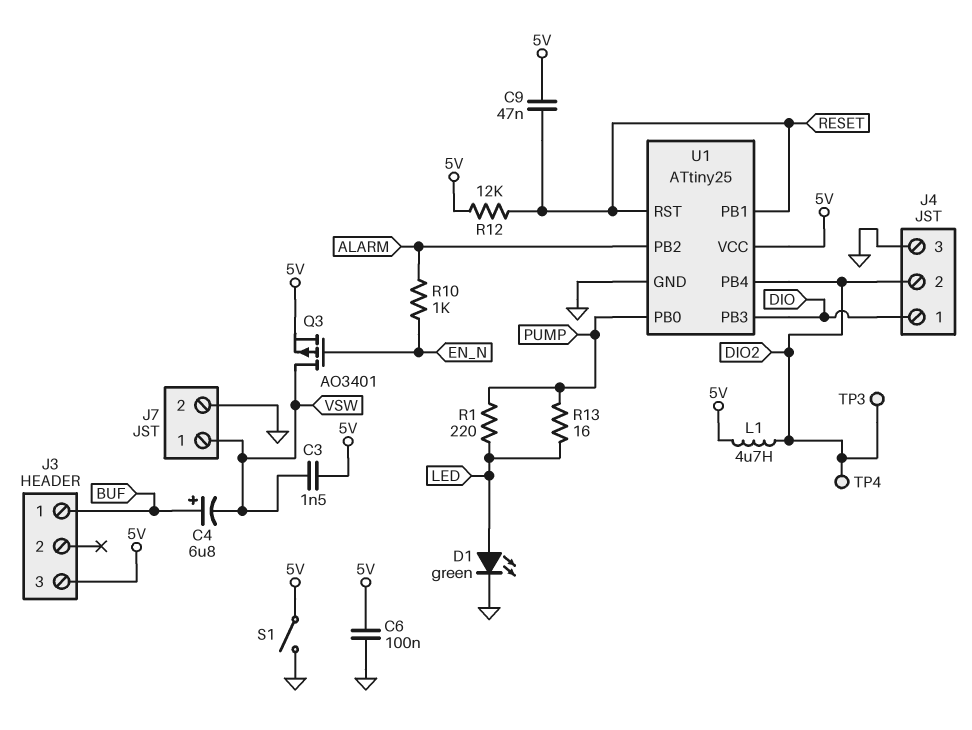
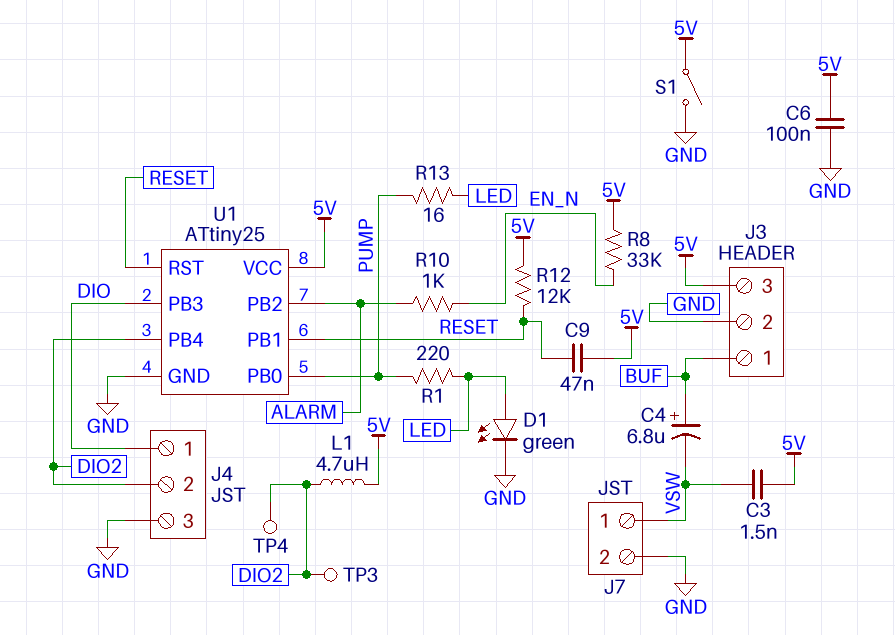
J3 pin 2: none -> GND
Q3: PMOS AO3401 (G EN_N, D VSW, S 5V) -> none
R8: none -> 33k (5V, EN_N)

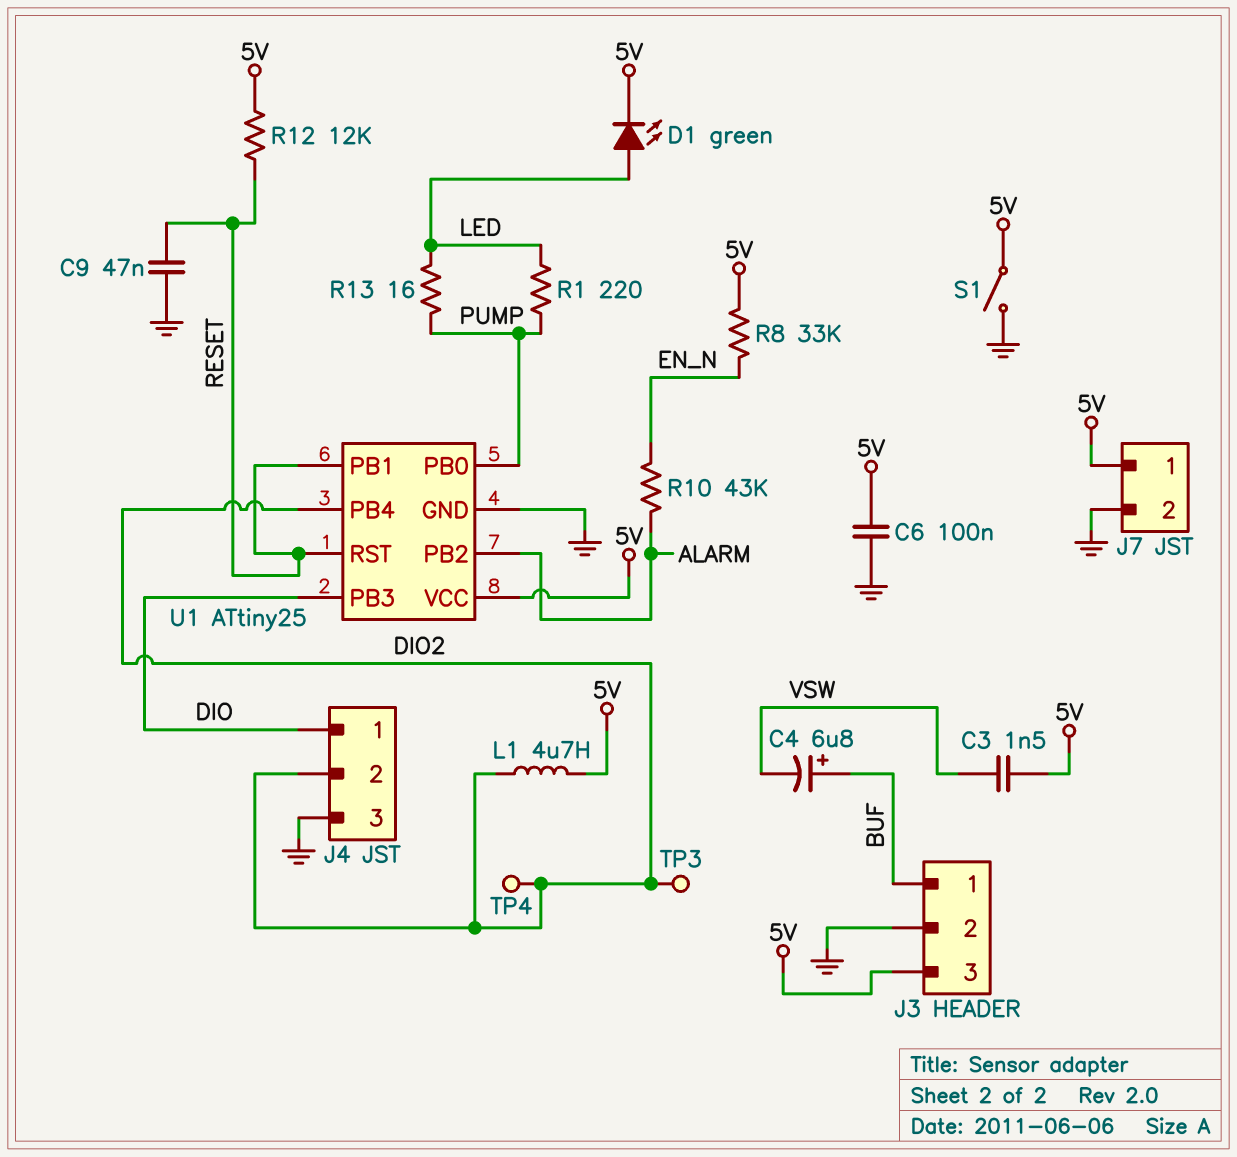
C9: 47nF (5V, RESET) -> 47nF (GND, RESET)
D1: LED green (A LED, K GND) -> LED green (A LED, K 5V)
J7 pin 1: VSW -> 5V
R10: 1k (ALARM, EN_N) -> 43k (ALARM, EN_N)

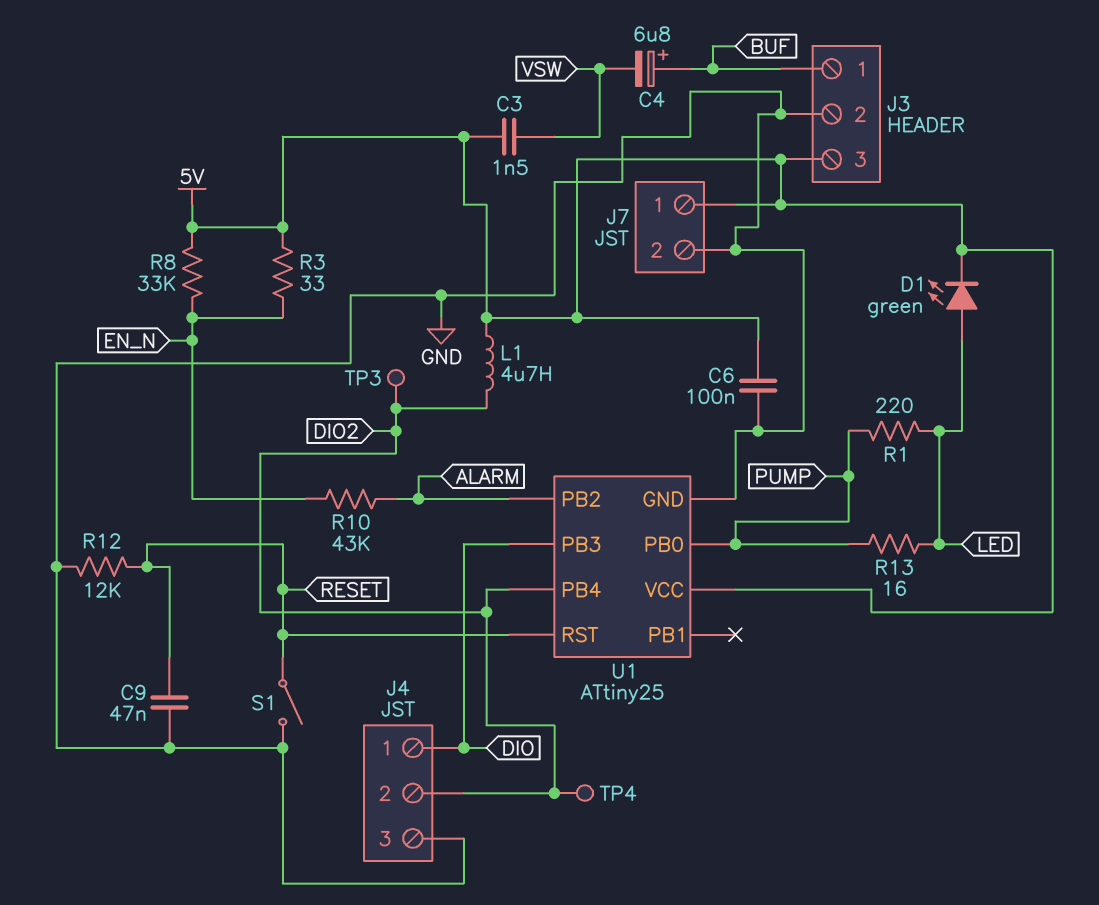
R3: none -> 33 (5V, EN_N)
R12: 12k (5V, RESET) -> 12k (GND, RESET)
S1: switch (5V, GND) -> switch (GND, RESET)
U1 pin PB1: RESET -> none

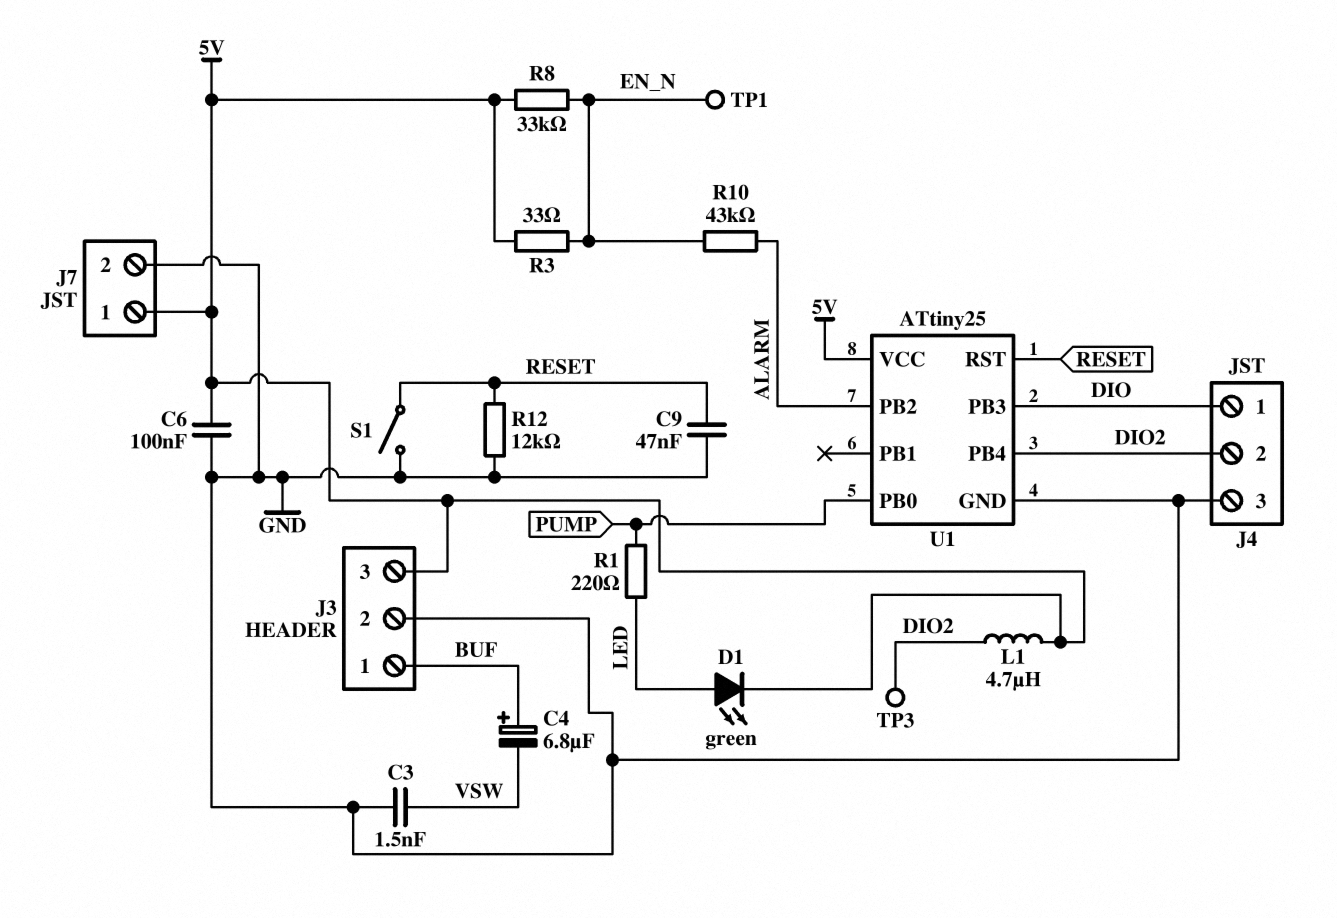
C3: 1.5nF (5V, VSW) -> 1.5nF (GND, VSW)
R13: 16 (LED, PUMP) -> none
TP1: none -> test point (EN_N)
TP4: test point (DIO2) -> none

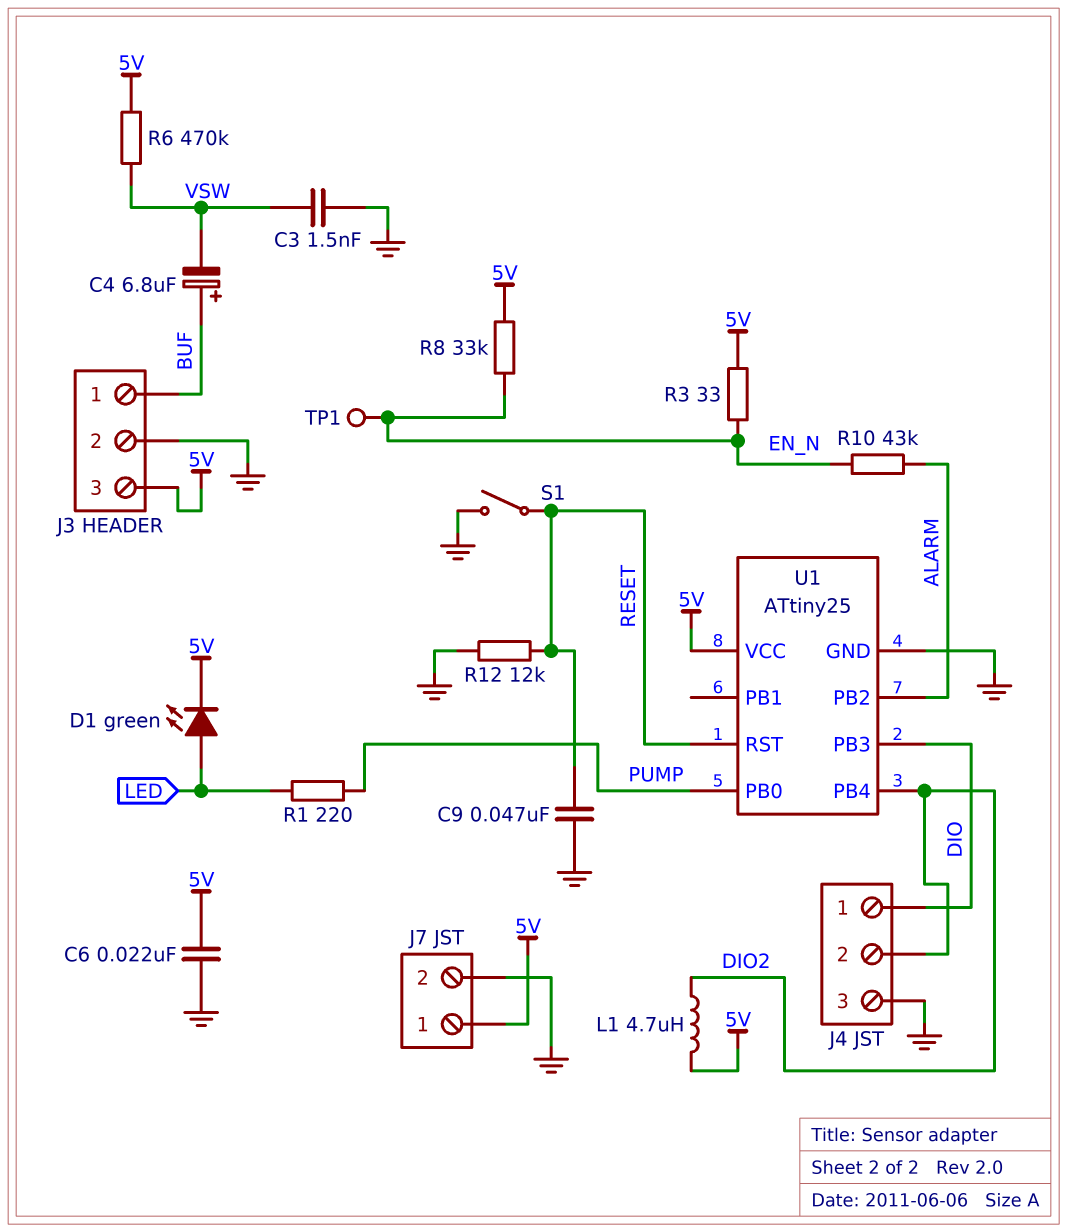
C6: 100nF (5V, GND) -> 22nF (5V, GND)
R6: none -> 470k (5V, VSW)
TP3: test point (DIO2) -> none

